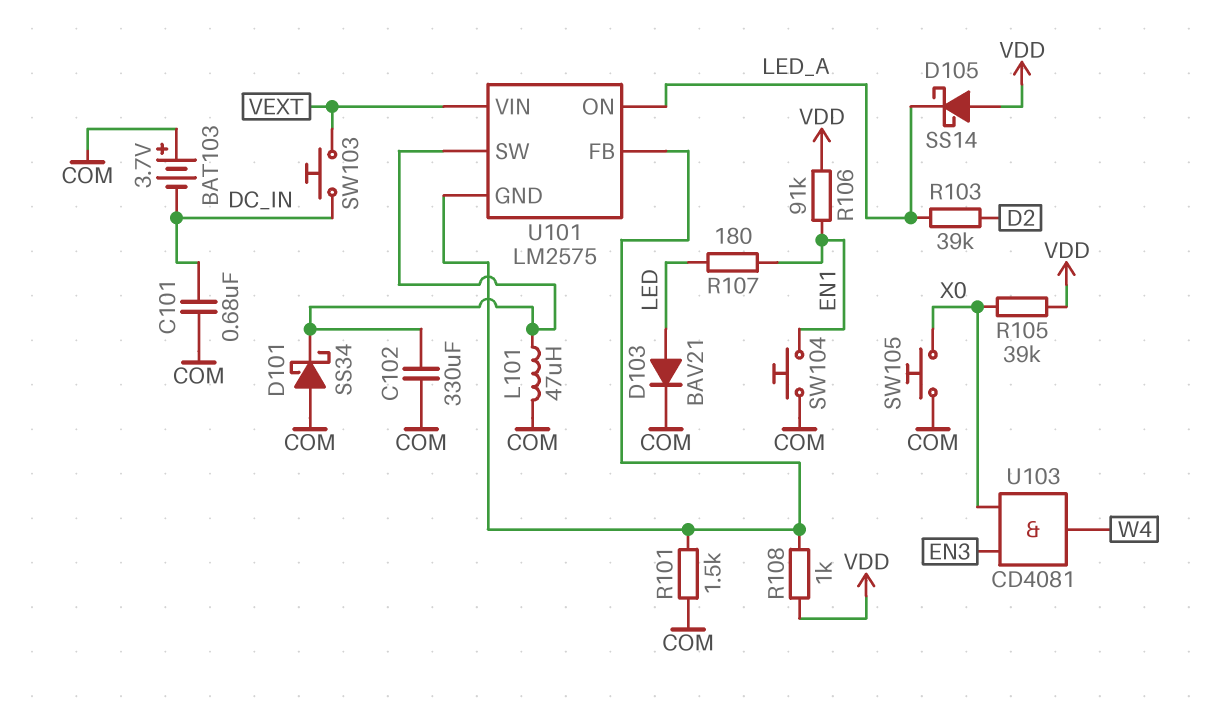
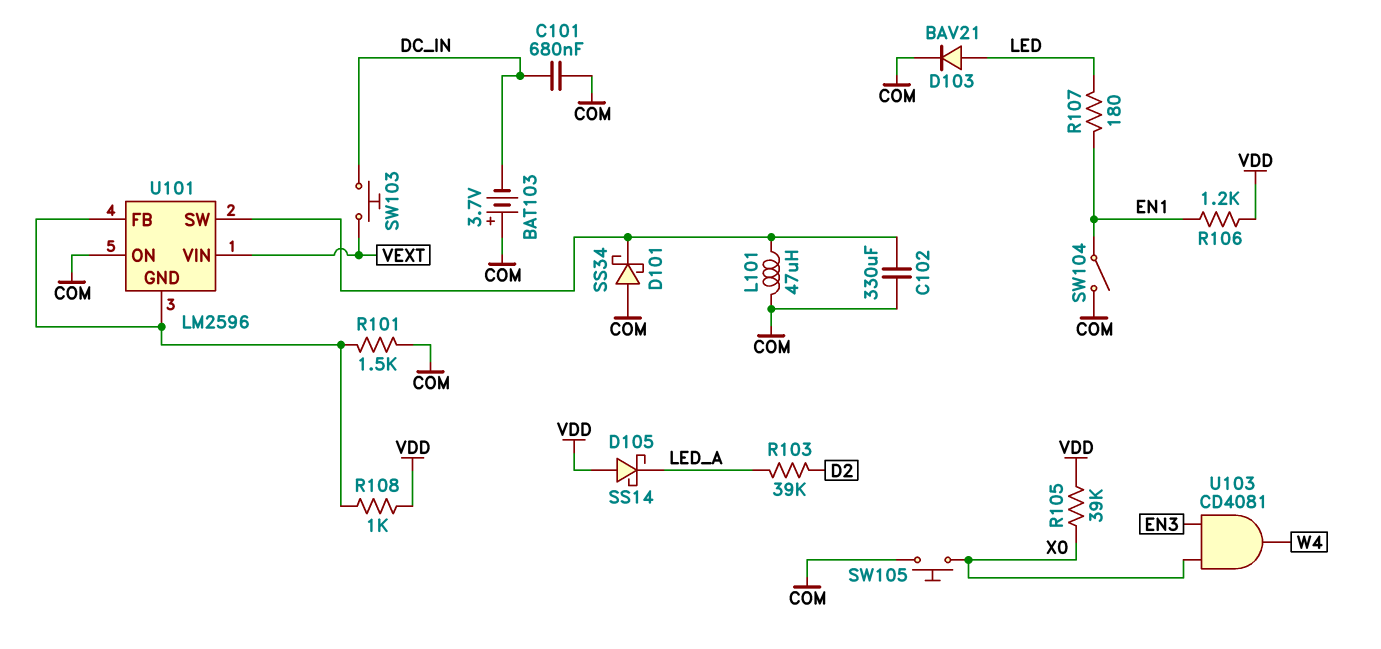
R106: 91k (EN1, VDD) -> 1.2k (EN1, VDD)
SW104: button (COM, EN1) -> switch (COM, EN1)
U101: LM2575 -> LM2596
U101 pin ON: LED_A -> COM

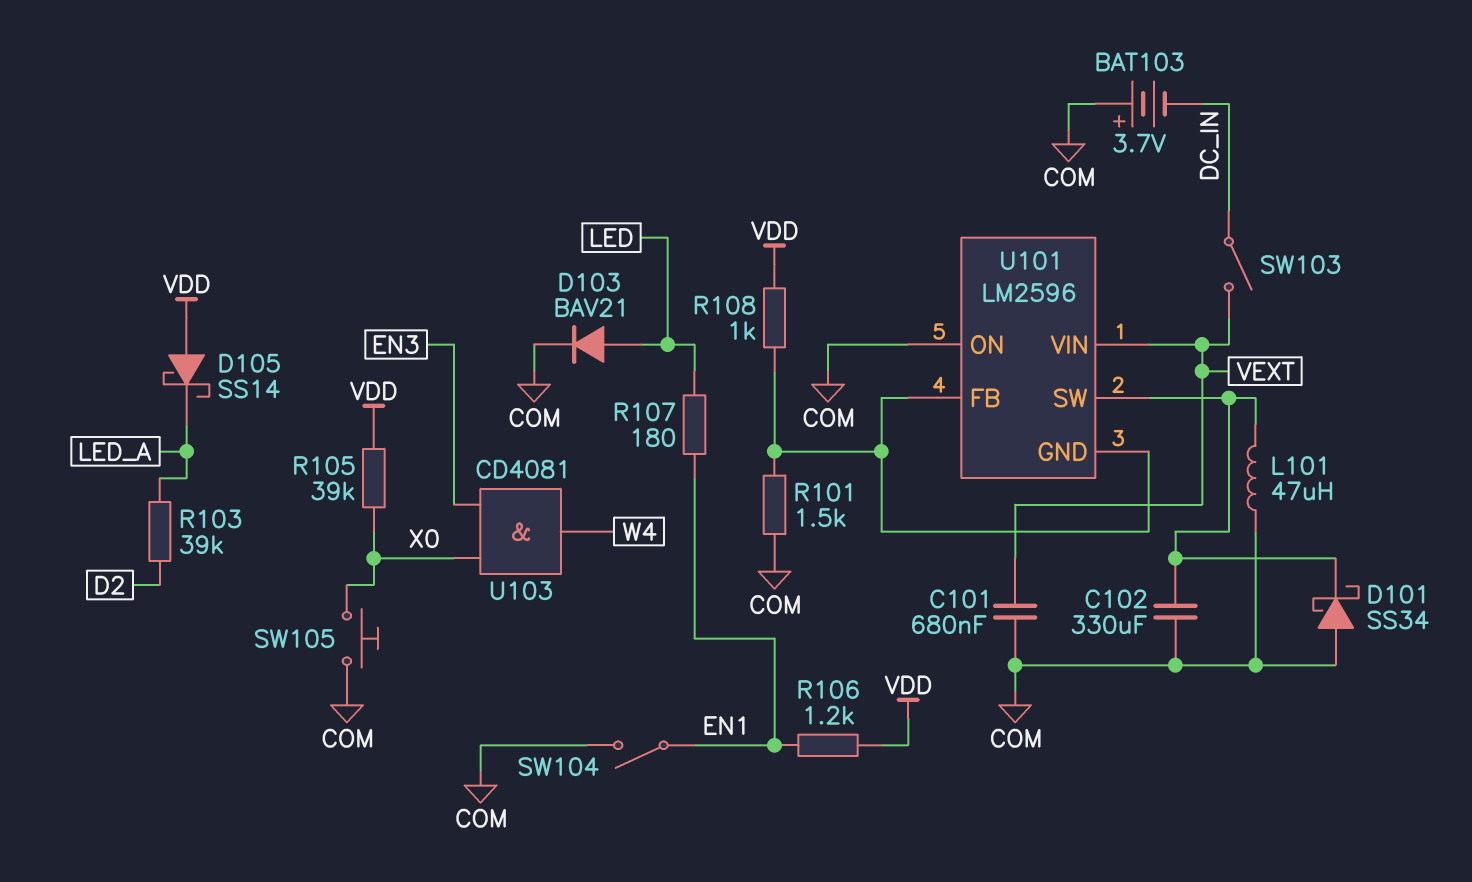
C101: 680nF (COM, DC_IN) -> 680nF (COM, VEXT)
SW103: button (DC_IN, VEXT) -> switch (DC_IN, VEXT)

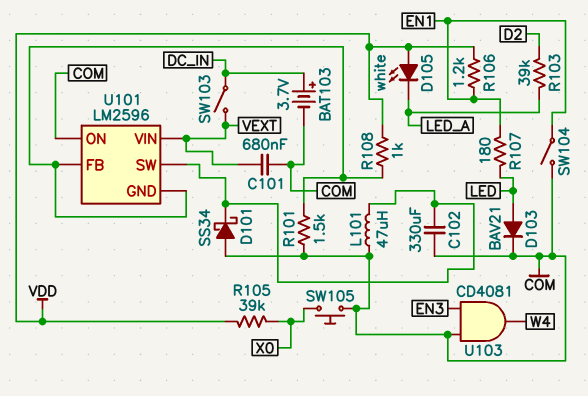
BAT103: 3.7V (plus COM, minus DC_IN) -> 3.7V (plus DC_IN, minus COM)
D105: schottky SS14 (A VDD, K LED_A) -> LED white (A VDD, K LED_A)
U103: AND CD4081 (in EN3, in X0, out W4) -> AND CD4081 (in COM, in EN3, out W4)

